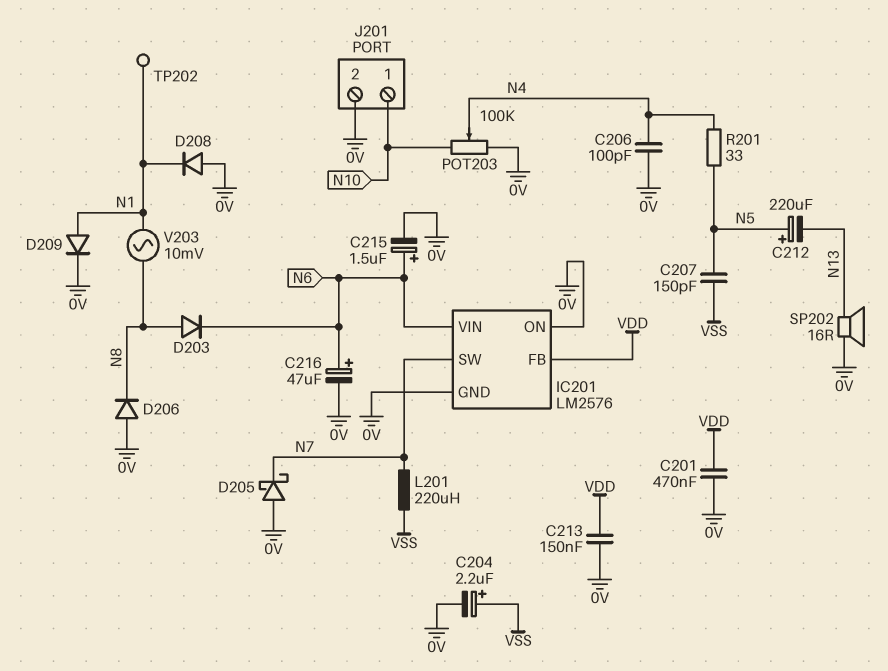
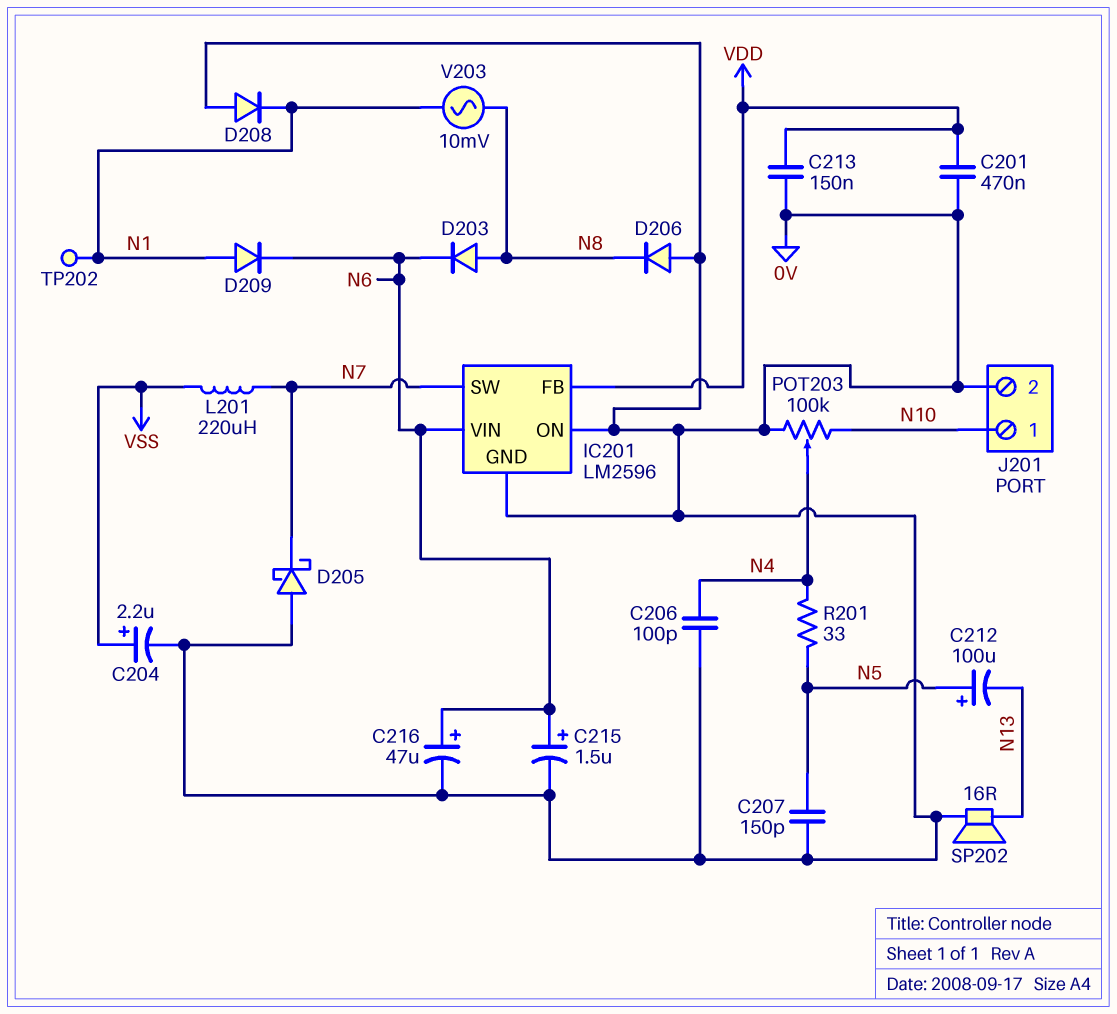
C207: 150pF (N5, VSS) -> 150pF (0V, N5)
C212: 220uF (plus N5, minus N13) -> 100uF (plus N5, minus N13)
D209: diode (A N1, K 0V) -> diode (A N1, K N6)
IC201: LM2576 -> LM2596

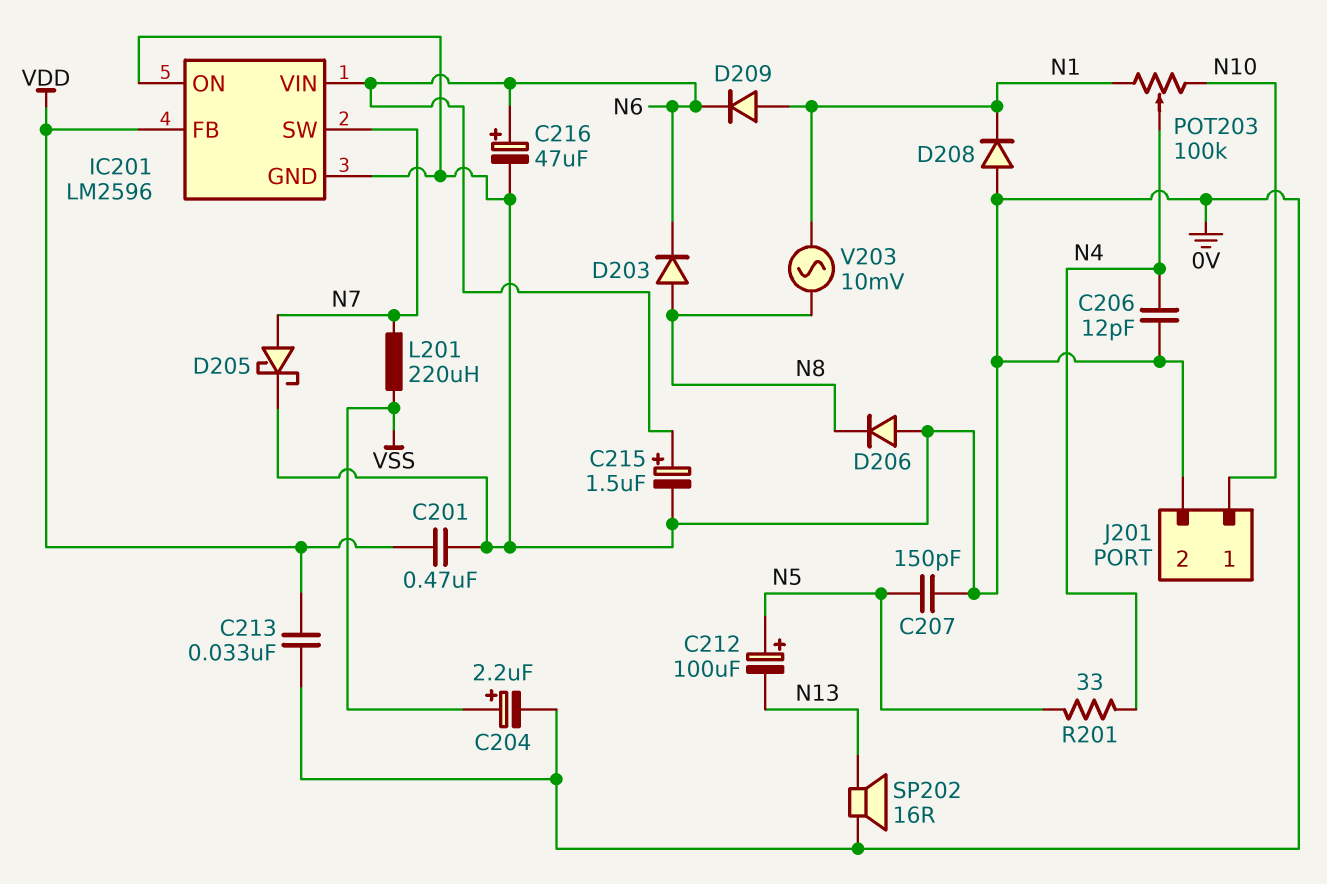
C206: 100pF (0V, N4) -> 12pF (0V, N4)
C213: 150nF (0V, VDD) -> 33nF (0V, VDD)
D205: schottky (A 0V, K N7) -> schottky (A N7, K 0V)
POT203: 100k (0V, N10, wiper N4) -> 100k (N1, N10, wiper N4)
TP202: test point (N1) -> none

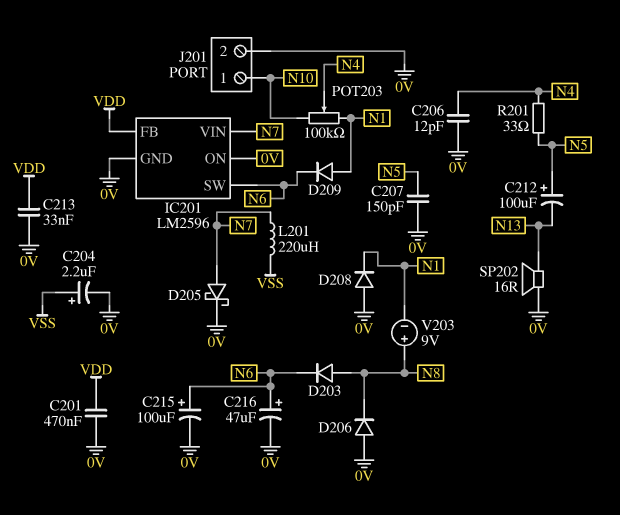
C215: 1.5uF (plus N6, minus 0V) -> 100uF (plus N6, minus 0V)
IC201 pin SW: N7 -> N6
IC201 pin VIN: N6 -> N7
V203: AC 10mV (N1, N8) -> 9V (plus N8, minus N1)

